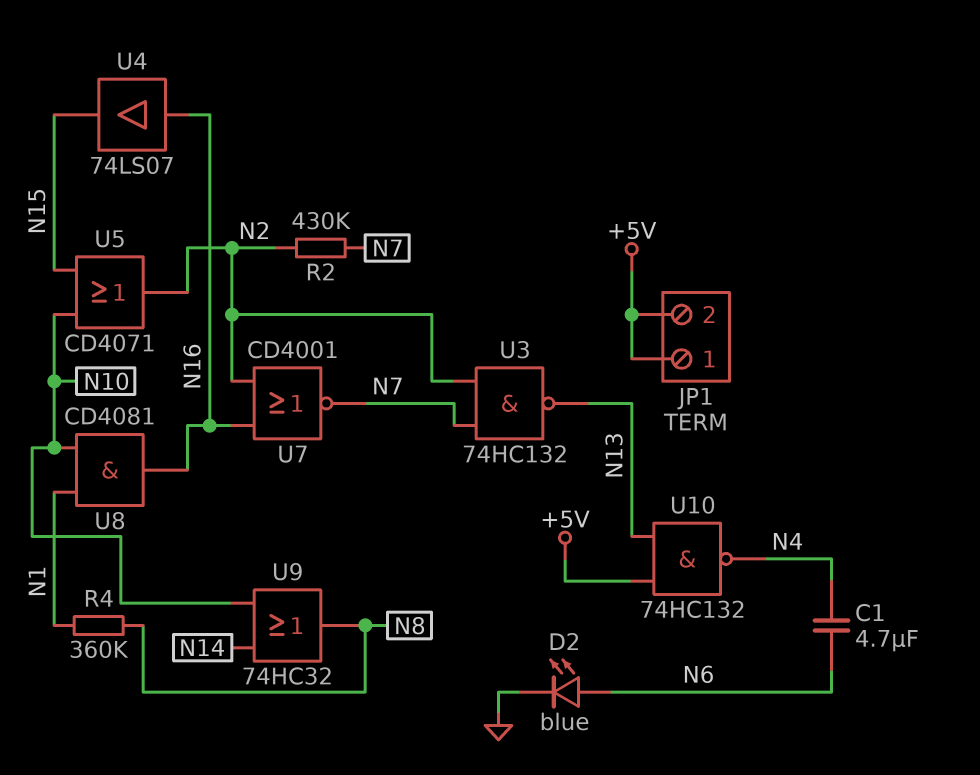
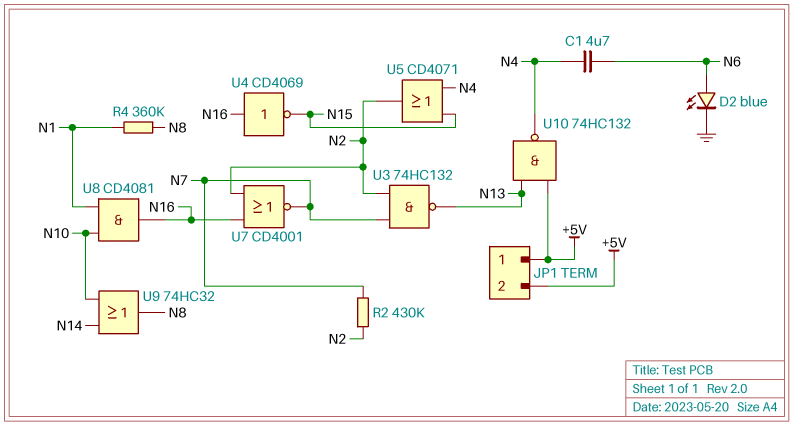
U4: buffer 74LS07 (in N16, out N15) -> NOT CD4069 (in N16, out N15)
U5: OR CD4071 (in N10, in N15, out N2) -> OR CD4071 (in N4, in N15, out N2)

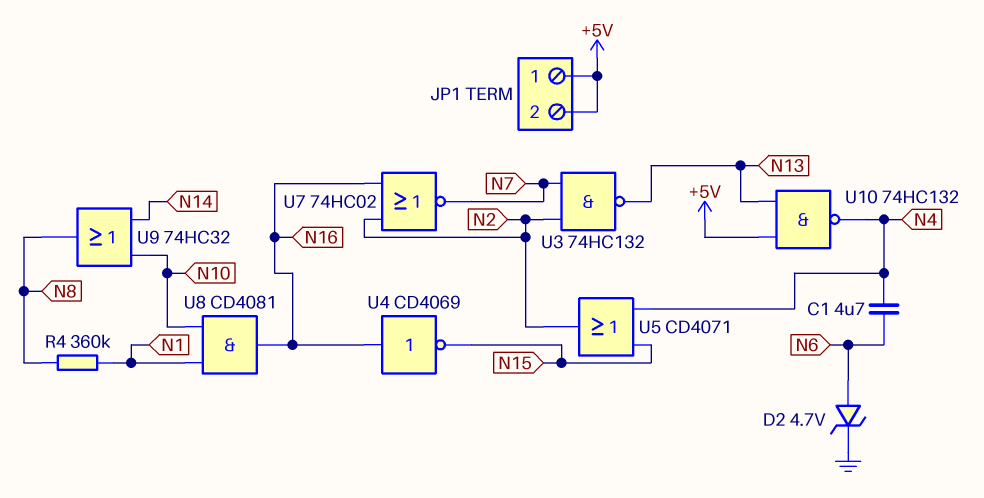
D2: LED blue (A N6, K GND) -> zener 4.7V (A N6, K GND)
R2: 430k (N2, N7) -> none
U7: NOR CD4001 (in N2, in N16, out N7) -> NOR 74HC02 (in N2, in N16, out N7)

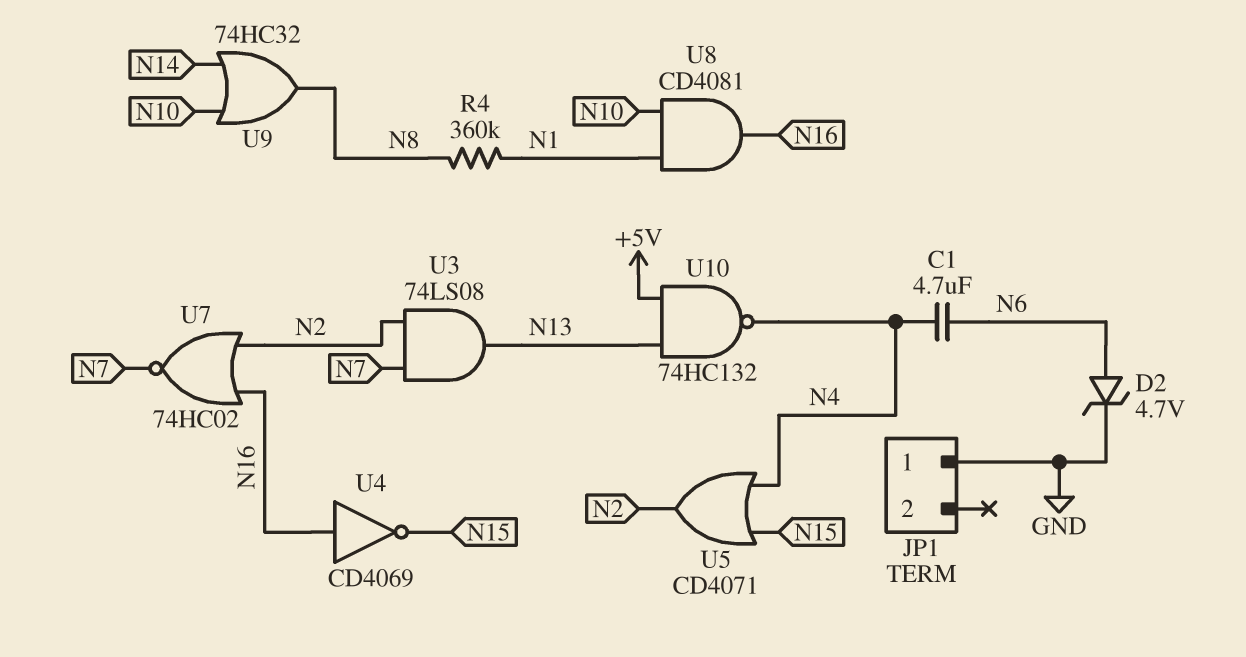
JP1 pin 1: +5V -> GND
JP1 pin 2: +5V -> none
U3: NAND 74HC132 (in N2, in N7, out N13) -> AND 74LS08 (in N2, in N7, out N13)

